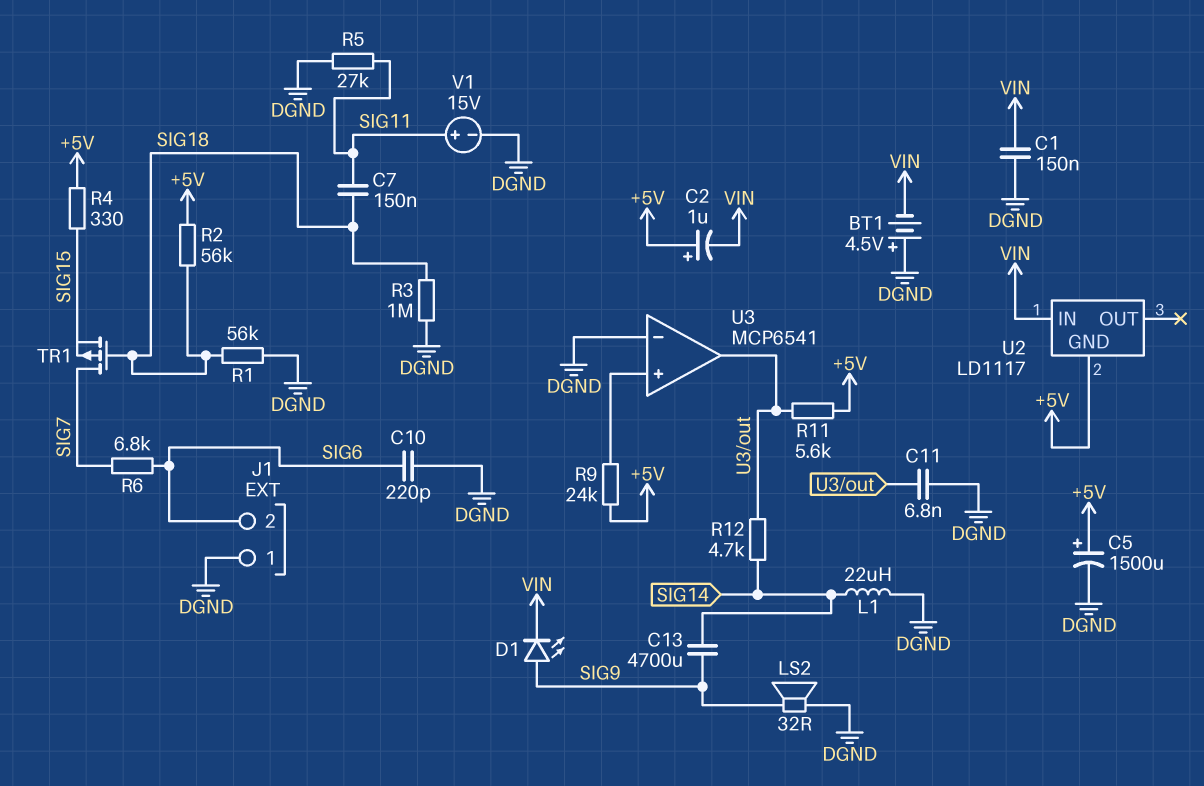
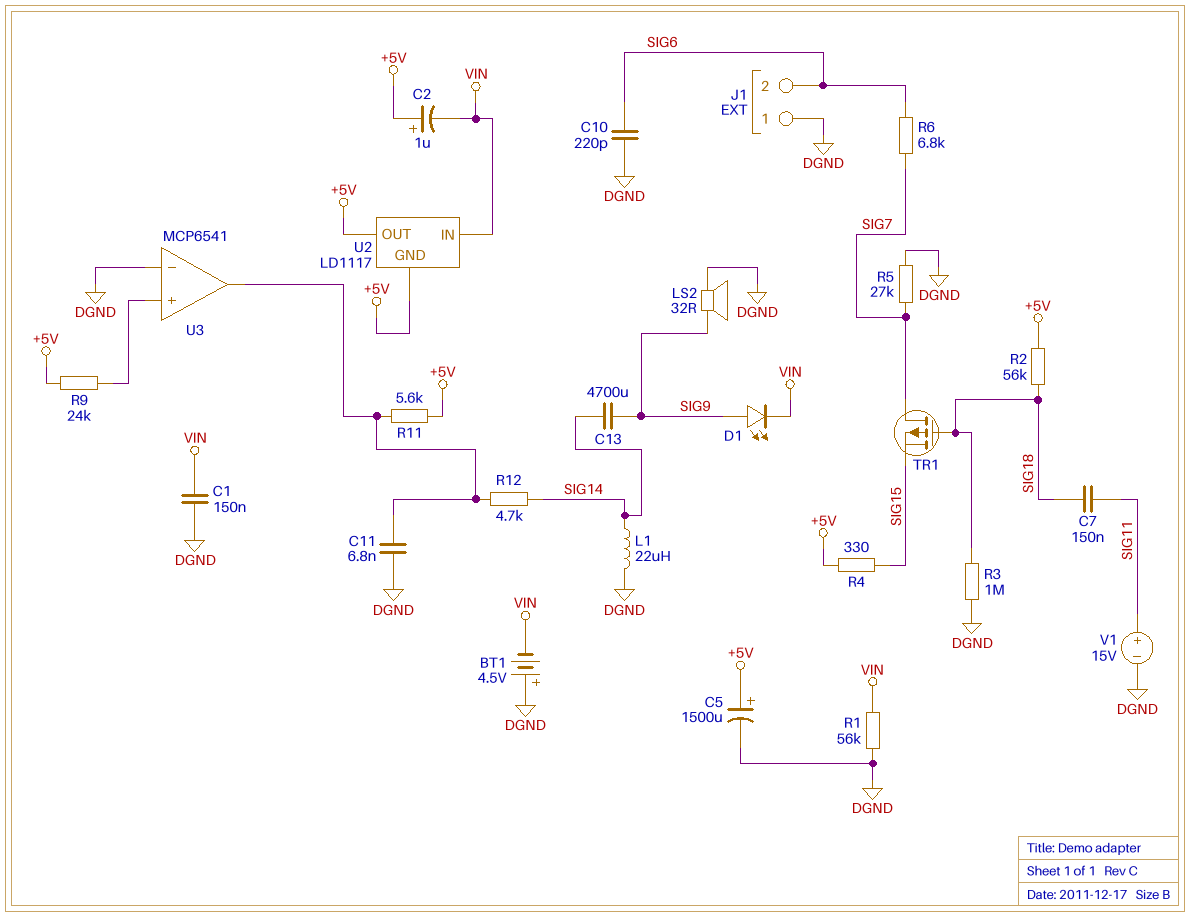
R1: 56k (DGND, SIG18) -> 56k (DGND, VIN)
R5: 27k (DGND, SIG11) -> 27k (DGND, SIG7)
U2 pin OUT: none -> +5V

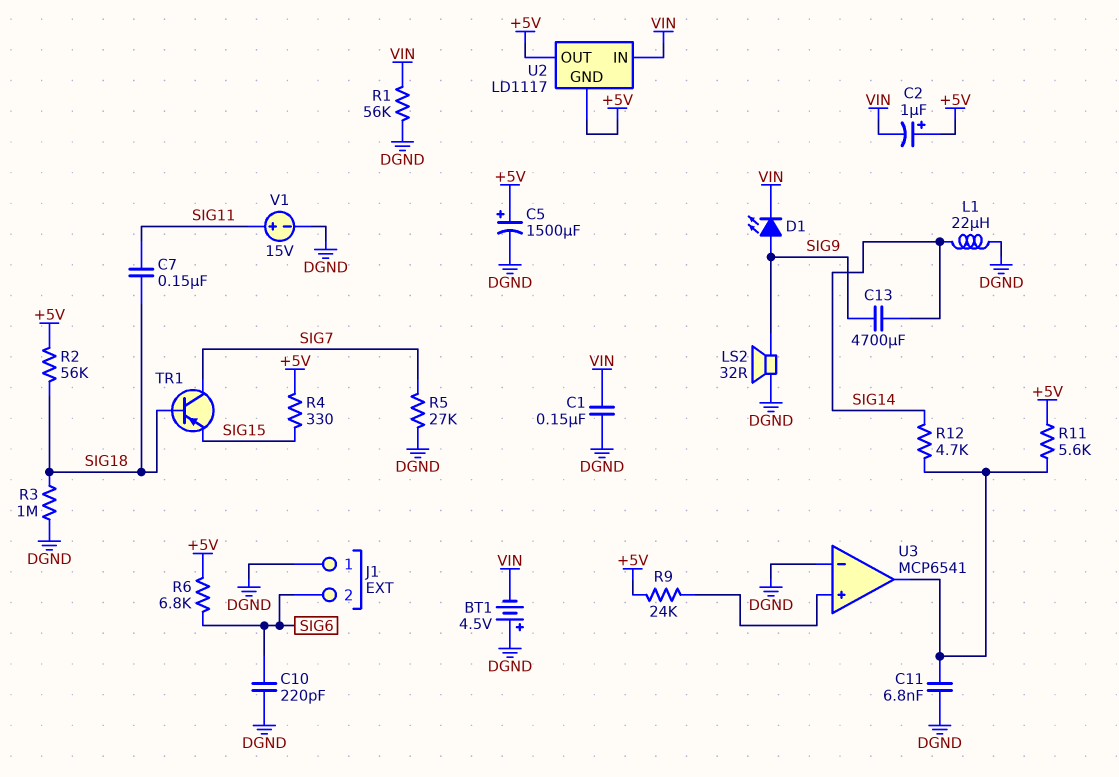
R6: 6.8k (SIG6, SIG7) -> 6.8k (+5V, SIG6)
TR1: PMOS (G SIG18, D SIG7, S SIG15) -> PNP (B SIG18, C SIG7, E SIG15)

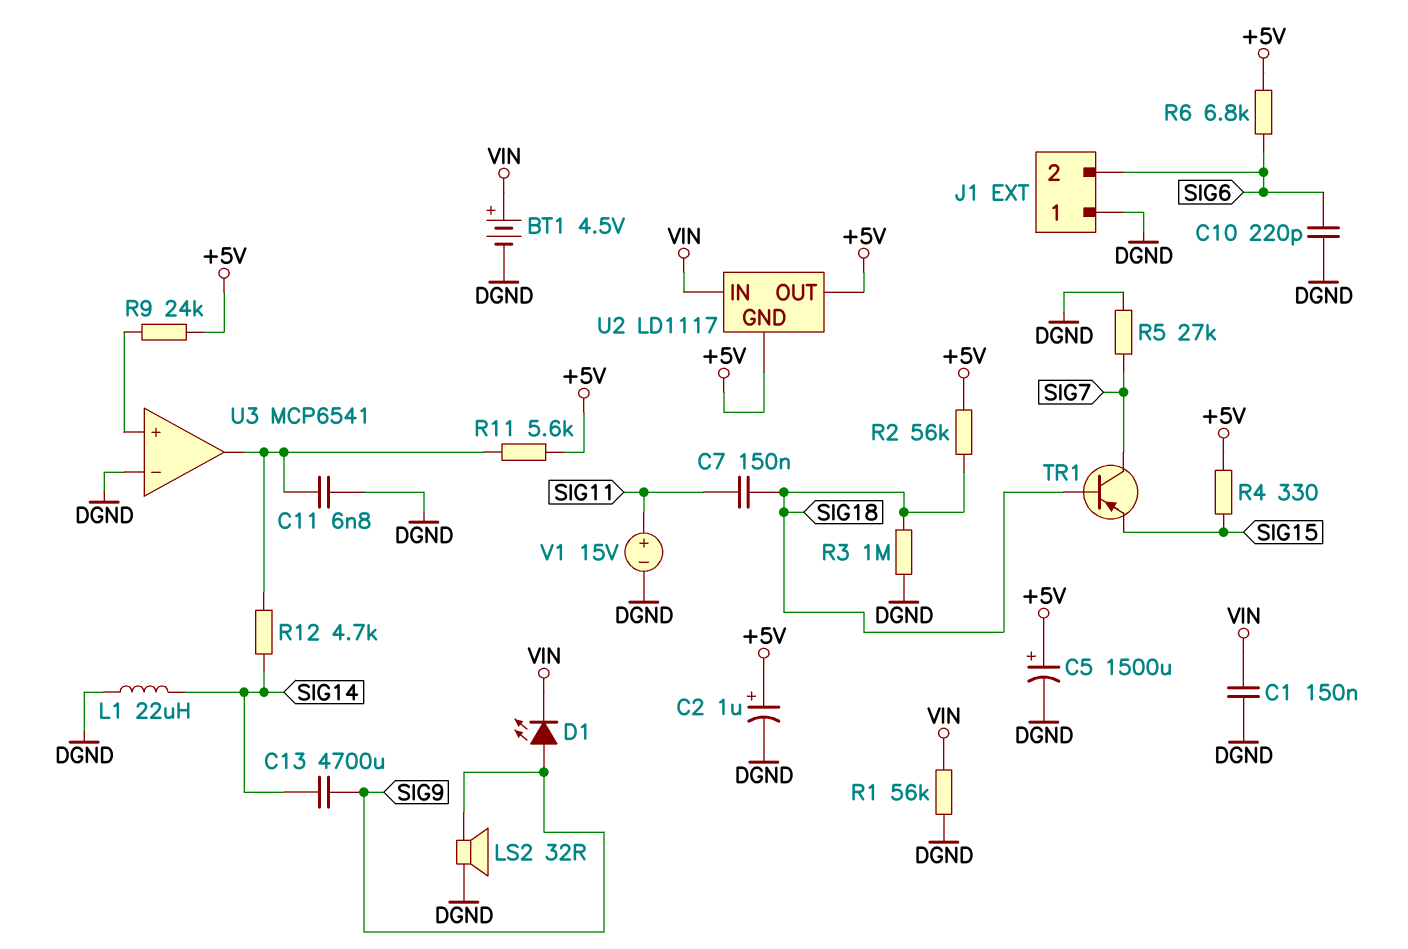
BT1: 4.5V (plus DGND, minus VIN) -> 4.5V (plus VIN, minus DGND)
C2: 1uF (plus +5V, minus VIN) -> 1uF (plus +5V, minus DGND)

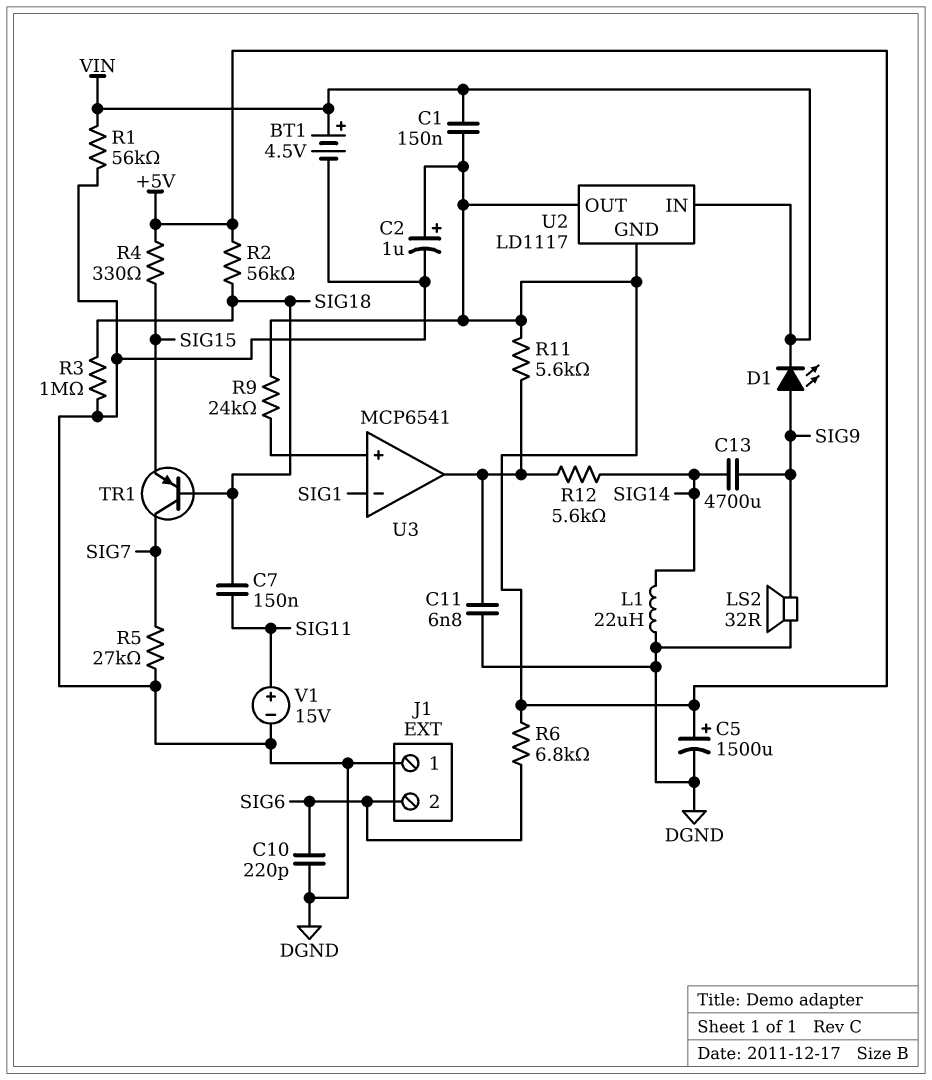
C1: 150nF (DGND, VIN) -> 150nF (+5V, VIN)
R12: 4.7k (SIG14, U3/out) -> 5.6k (SIG14, U3/out)
U3 pin in-: DGND -> SIG1

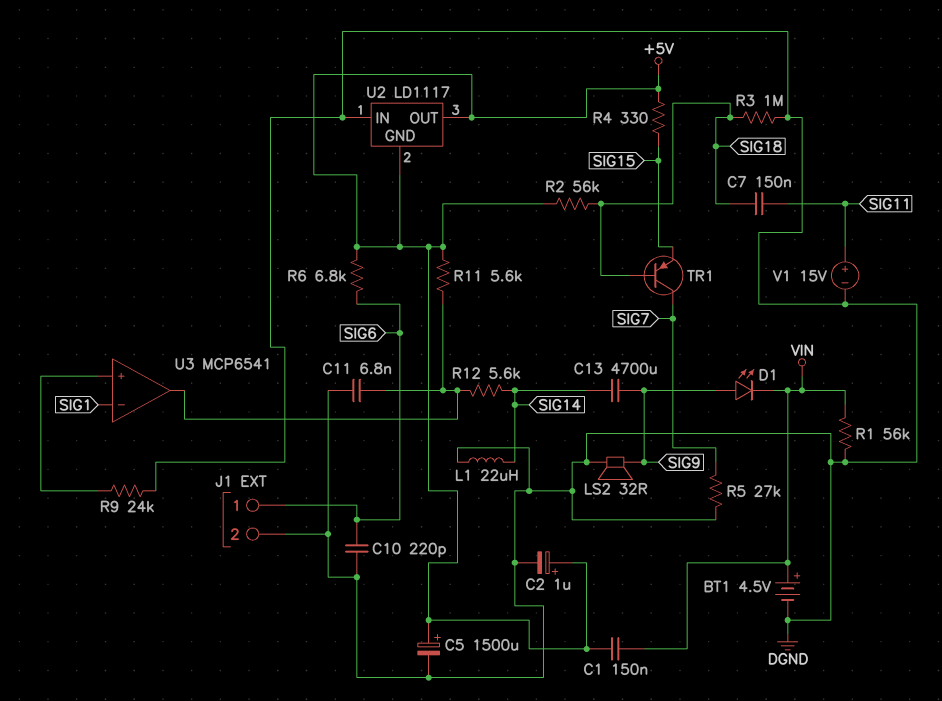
J1 pin 1: DGND -> SIG6
J1 pin 2: SIG6 -> DGND
R9: 24k (+5V, U3/in+) -> 24k (DGND, U3/in+)
U2 pin IN: VIN -> DGND

